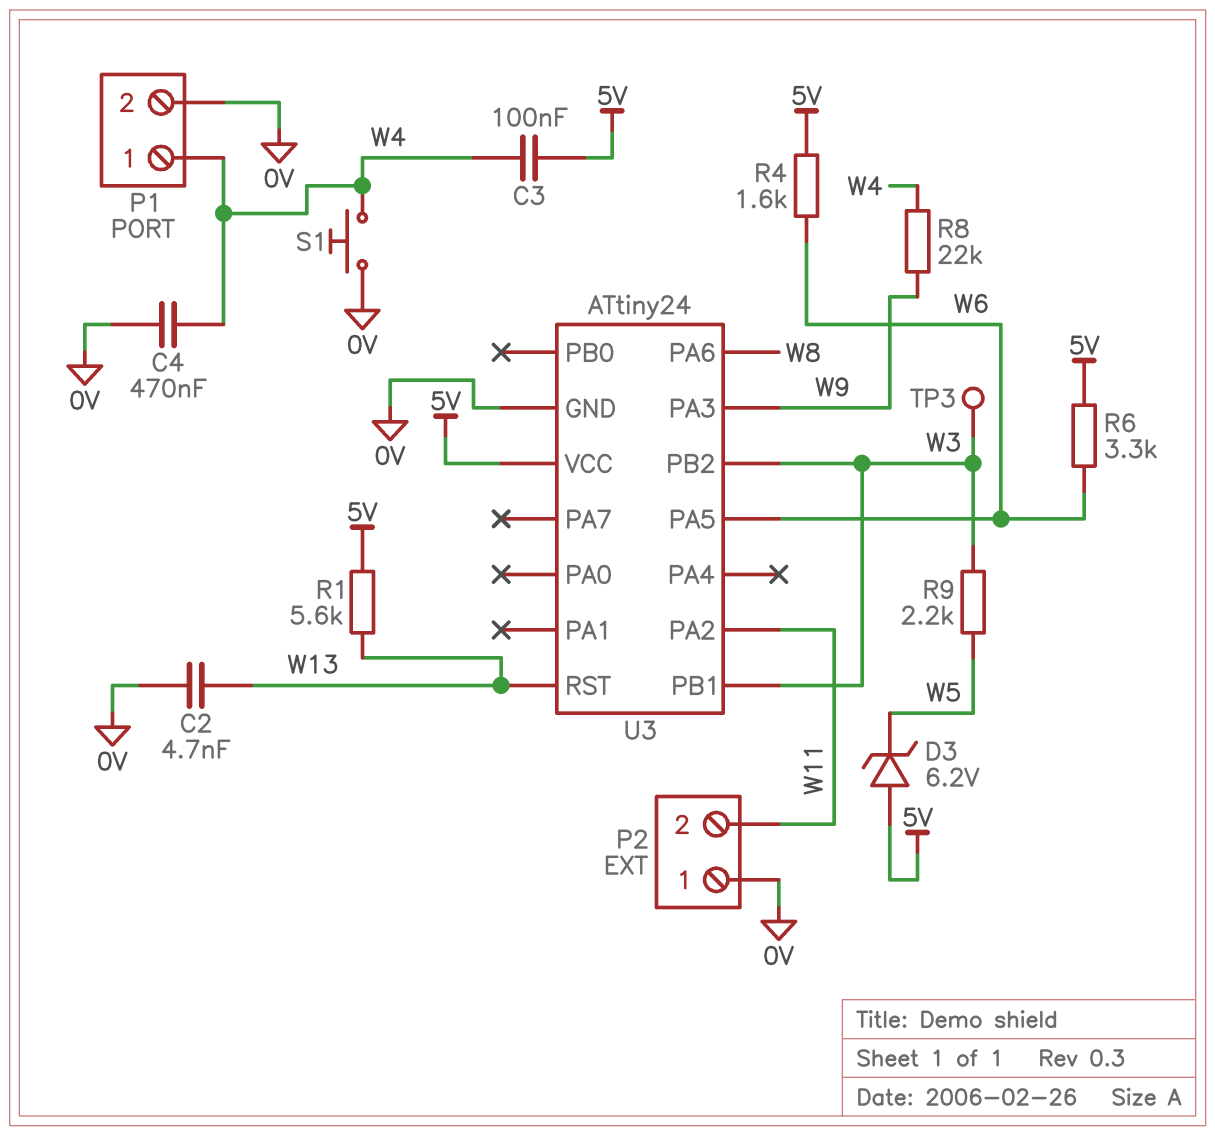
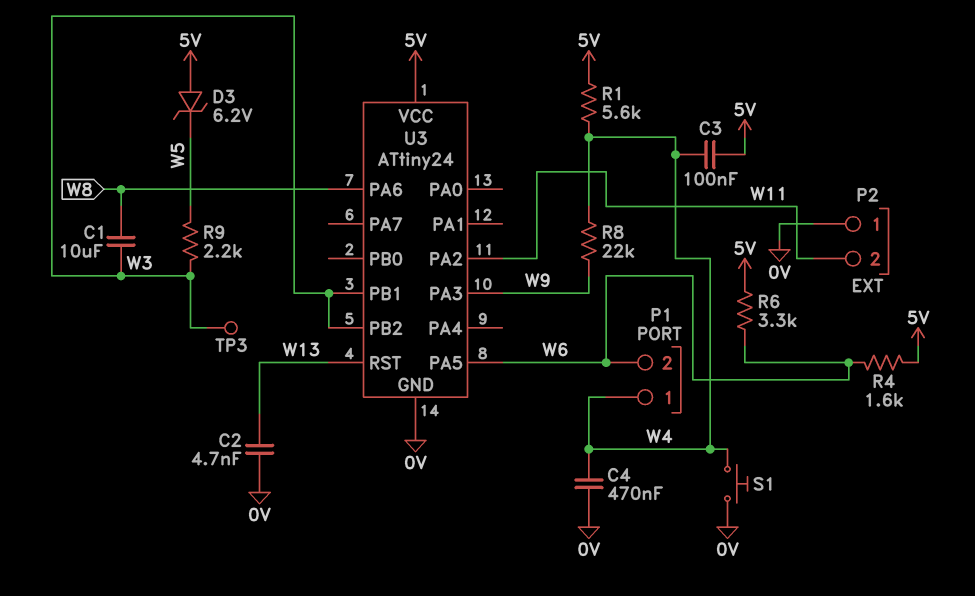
C1: none -> 10uF (W3, W8)
P1 pin 2: 0V -> W6
R1: 5.6k (5V, W13) -> 5.6k (5V, W4)

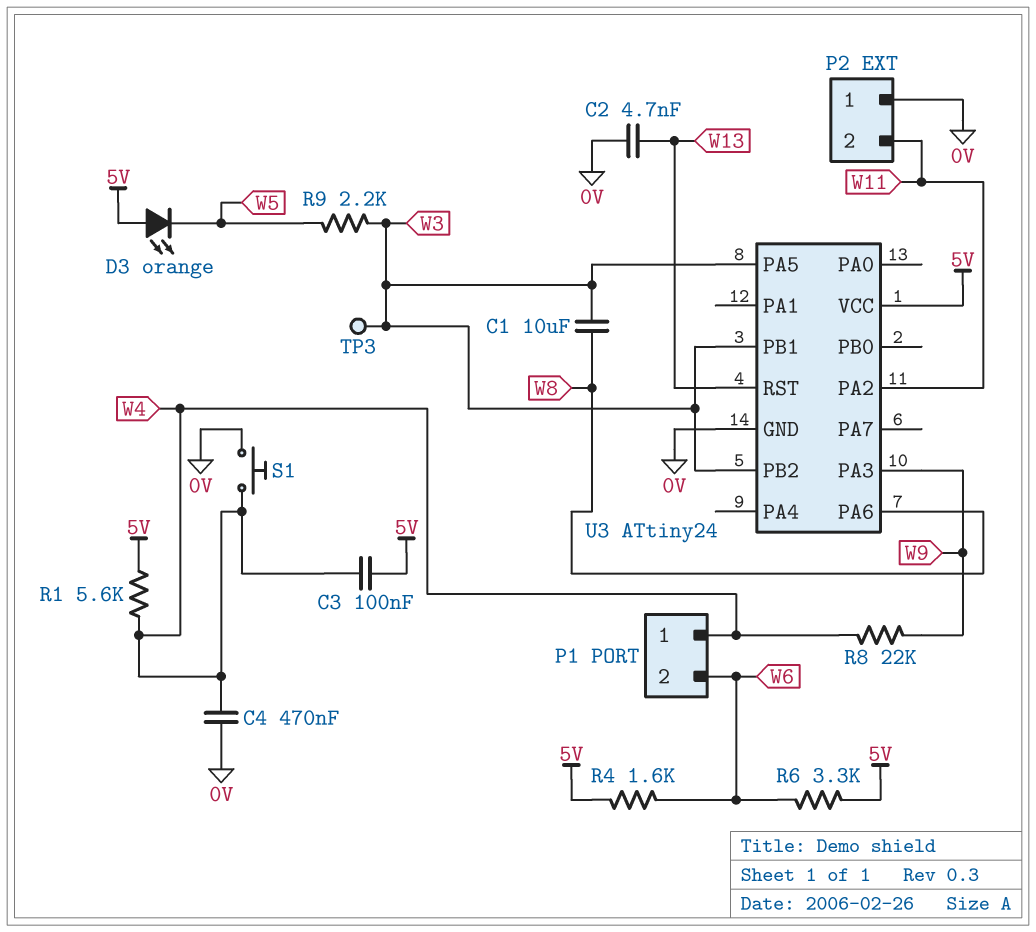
D3: zener 6.2V (A 5V, K W5) -> LED orange (A 5V, K W5)
U3 pin PA5: W6 -> W3

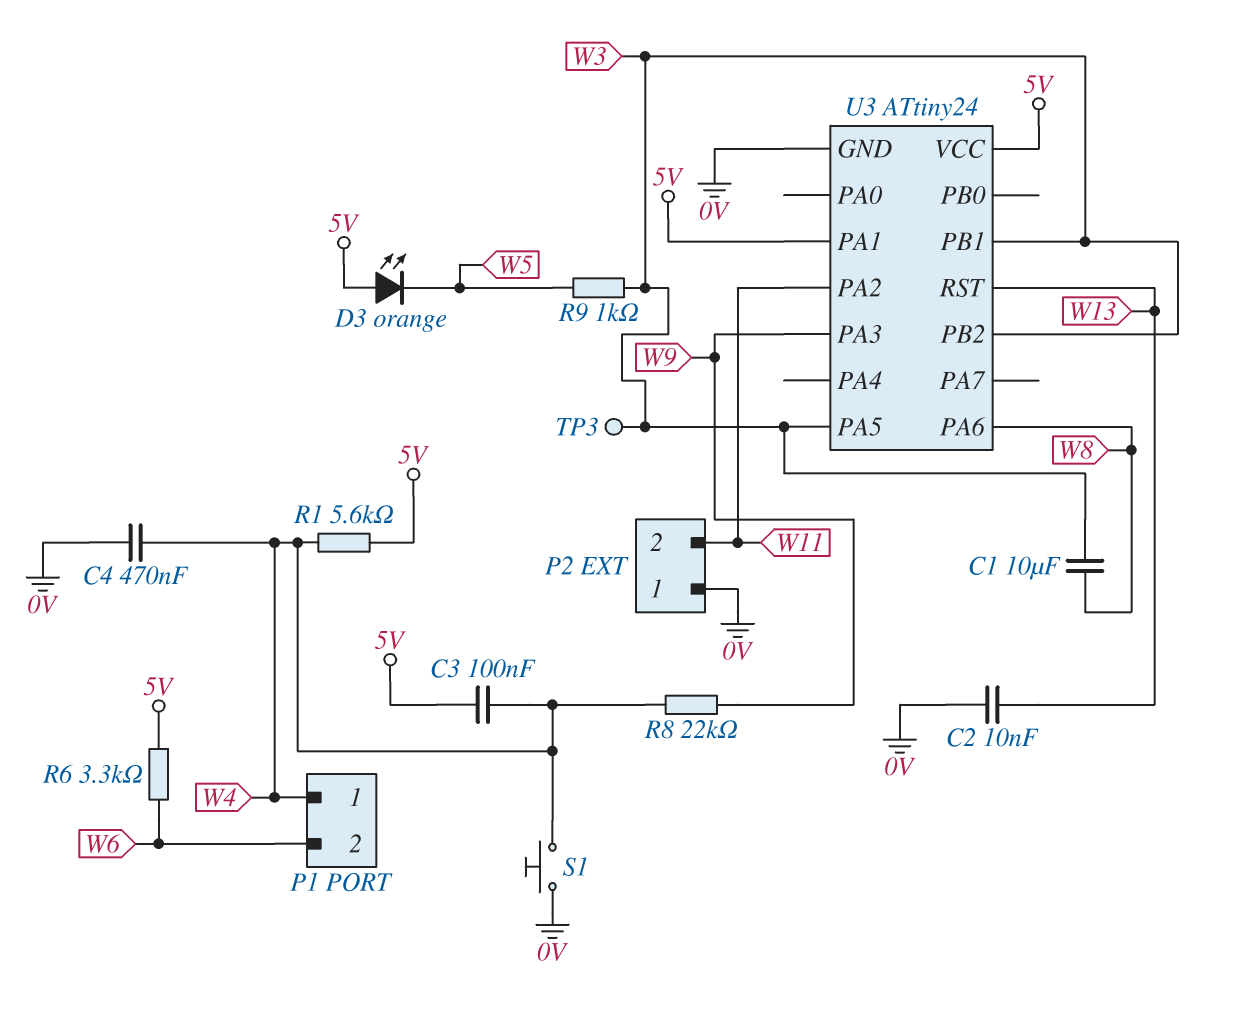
C2: 4.7nF (0V, W13) -> 10nF (0V, W13)
R4: 1.6k (5V, W6) -> none
R9: 2.2k (W3, W5) -> 1k (W3, W5)
U3 pin PA1: none -> 5V

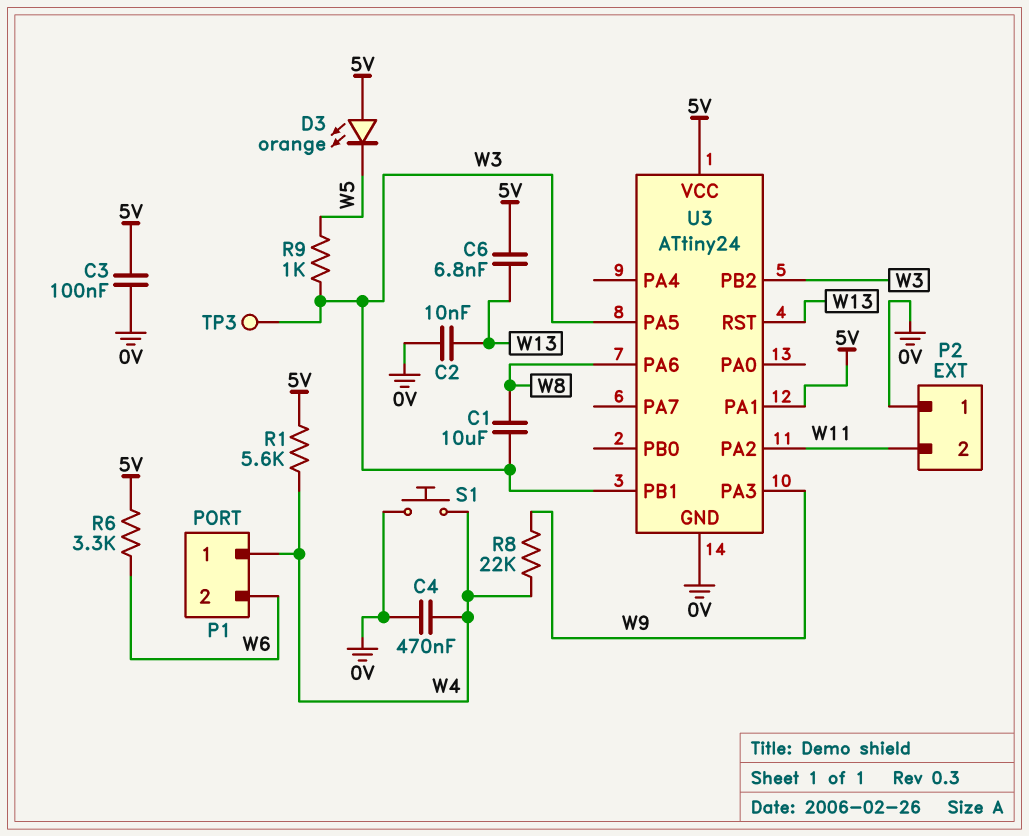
C3: 100nF (5V, W4) -> 100nF (0V, 5V)
C6: none -> 6.8nF (5V, W13)

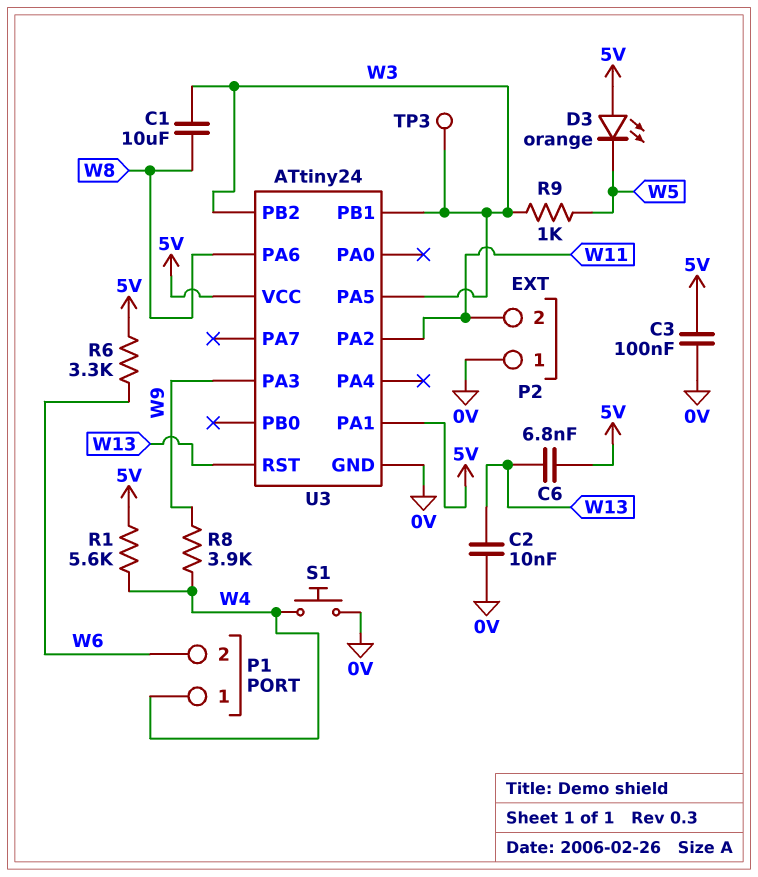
C4: 470nF (0V, W4) -> none
R8: 22k (W4, W9) -> 3.9k (W4, W9)

